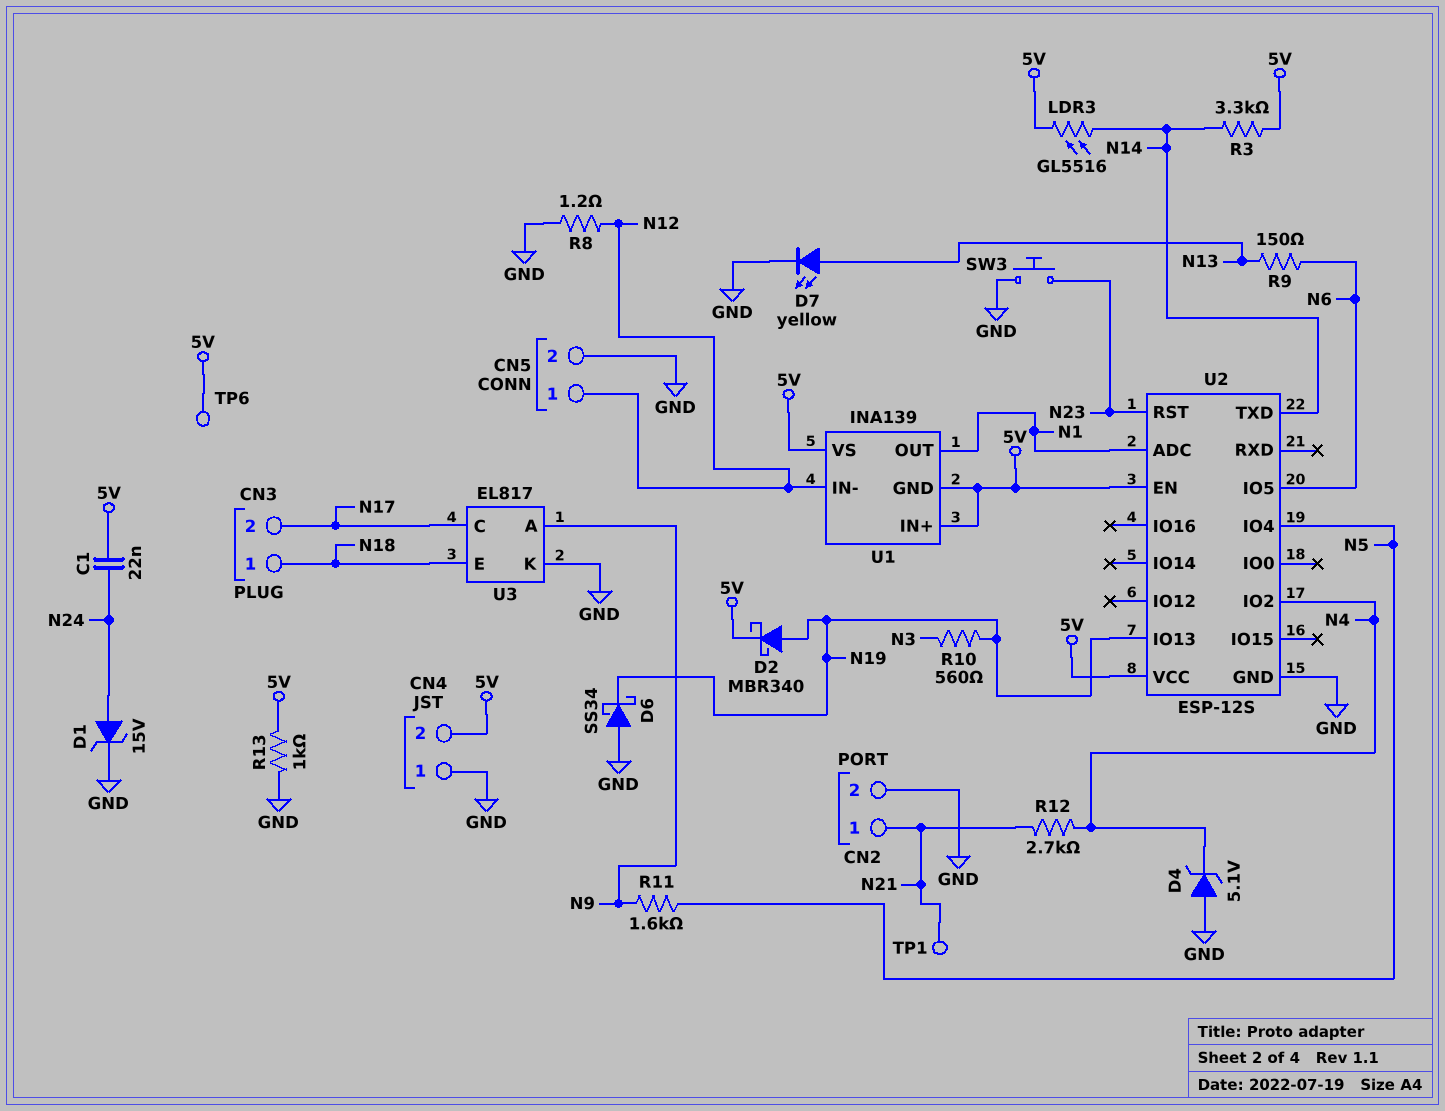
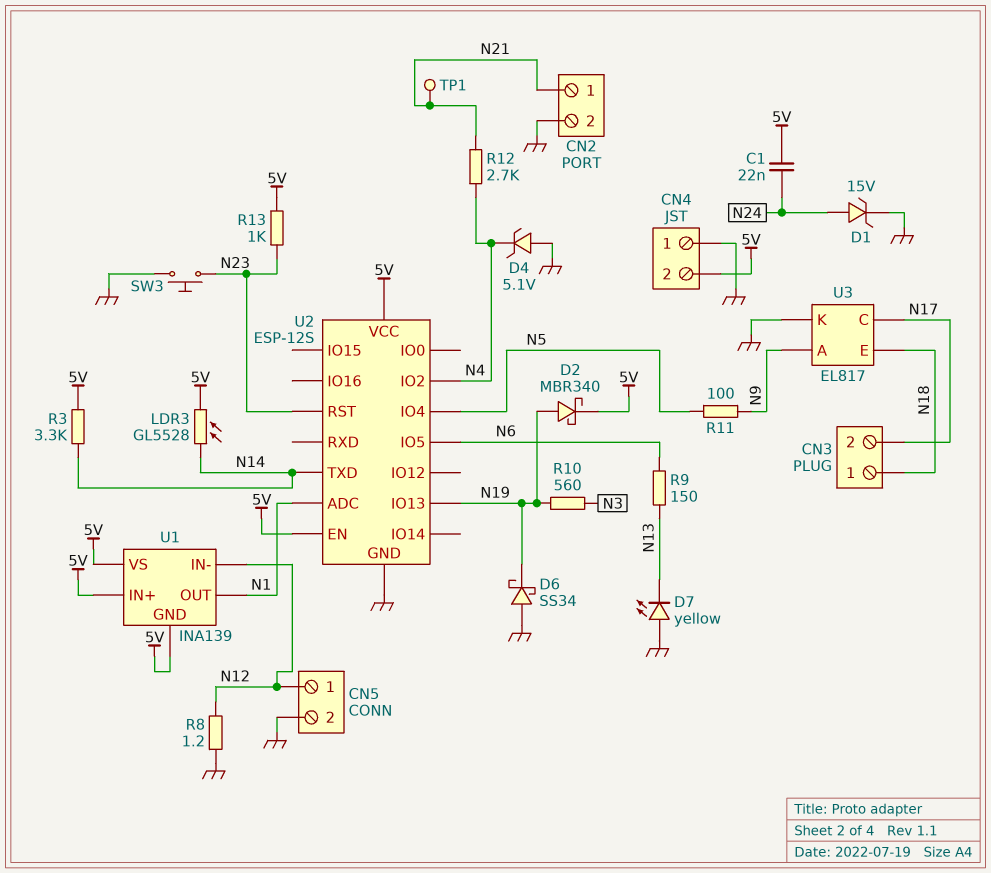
D7: LED yellow (A N13, K GND) -> LED yellow (A GND, K N13)
LDR3: GL5516 (5V, N14) -> GL5528 (5V, N14)
R11: 1.6k (N5, N9) -> 100 (N5, N9)
R13: 1k (5V, GND) -> 1k (5V, N23)
TP6: test point (5V) -> none

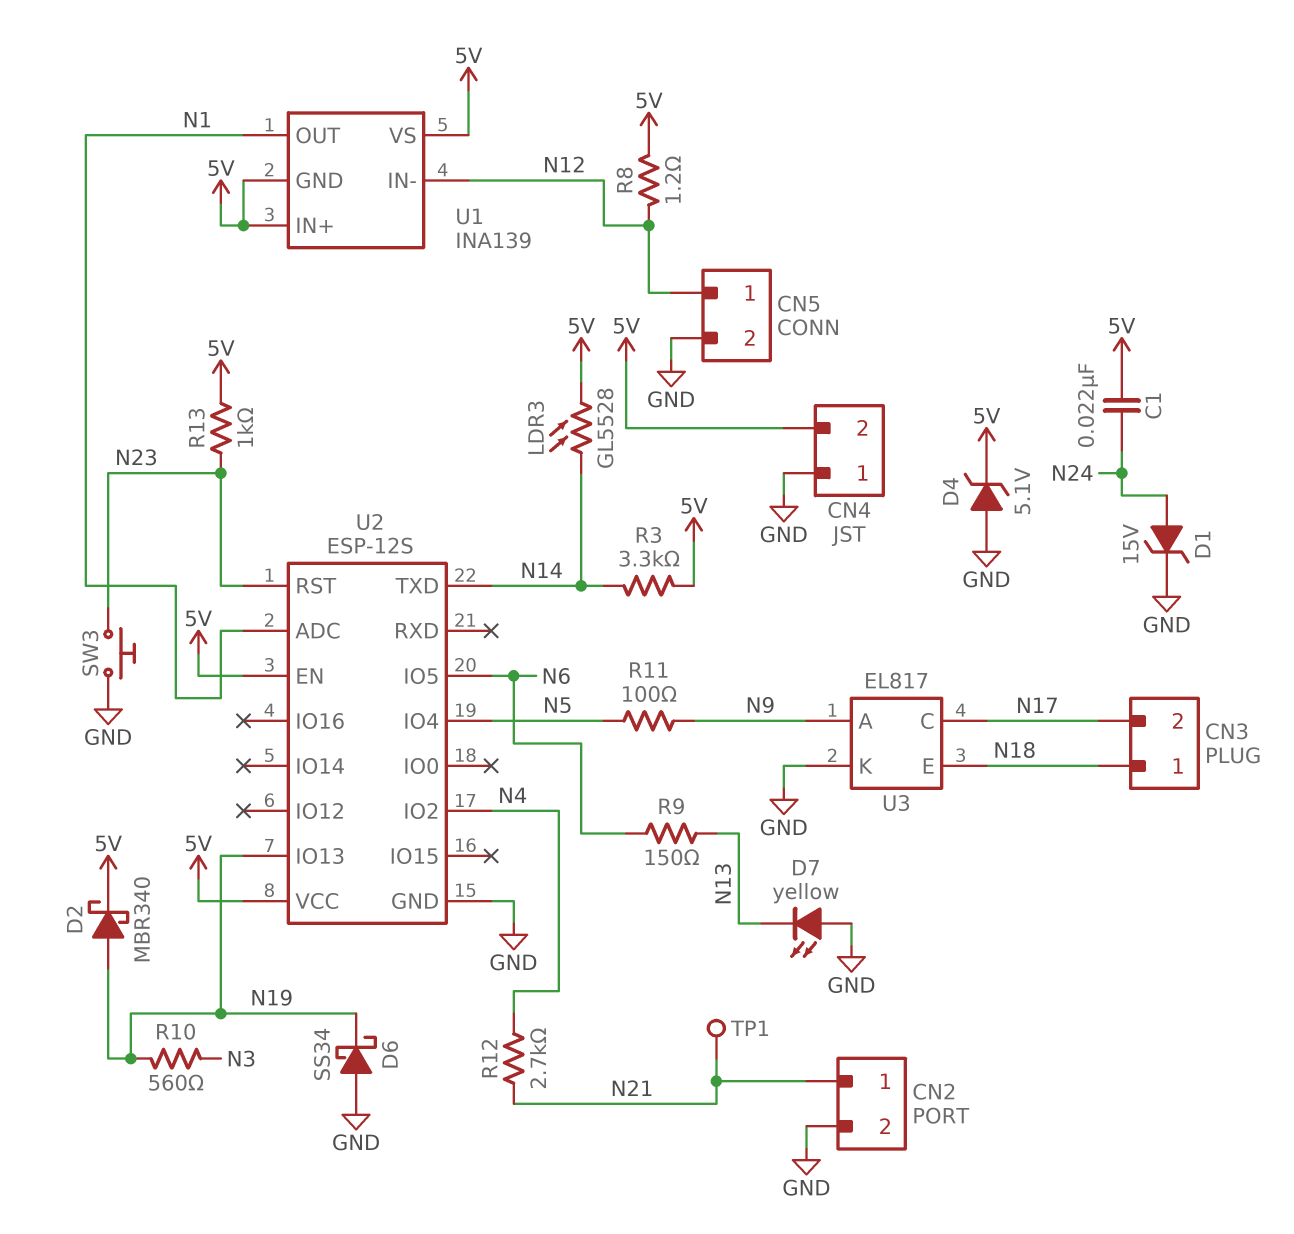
D4: zener 5.1V (A GND, K N4) -> zener 5.1V (A GND, K 5V)
R8: 1.2 (GND, N12) -> 1.2 (5V, N12)

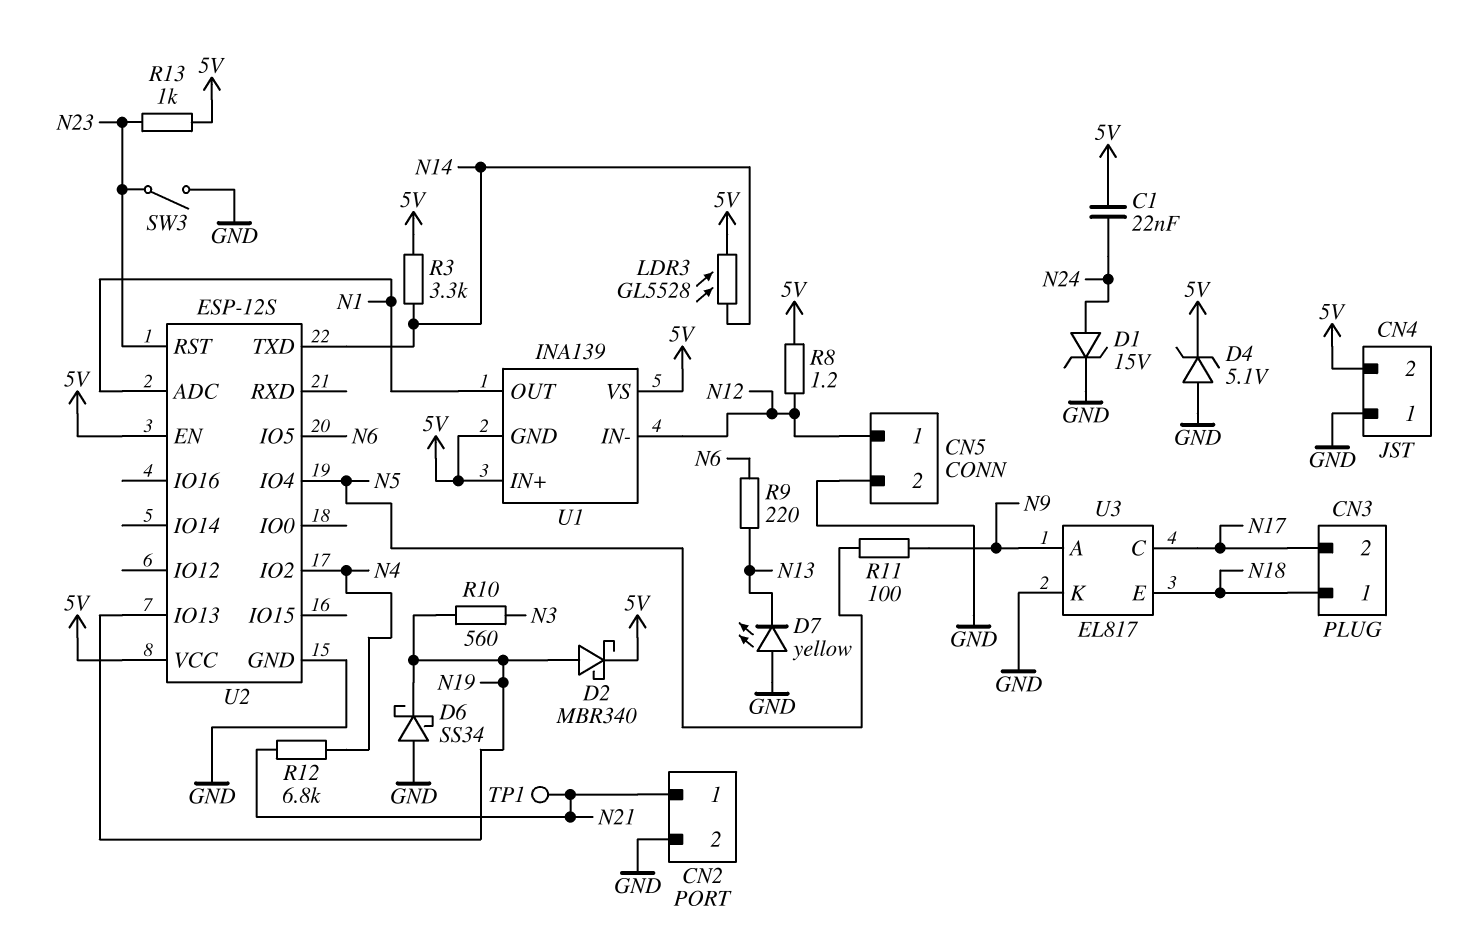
R9: 150 (N6, N13) -> 220 (N6, N13)
R12: 2.7k (N4, N21) -> 6.8k (N4, N21)
SW3: button (GND, N23) -> switch (GND, N23)

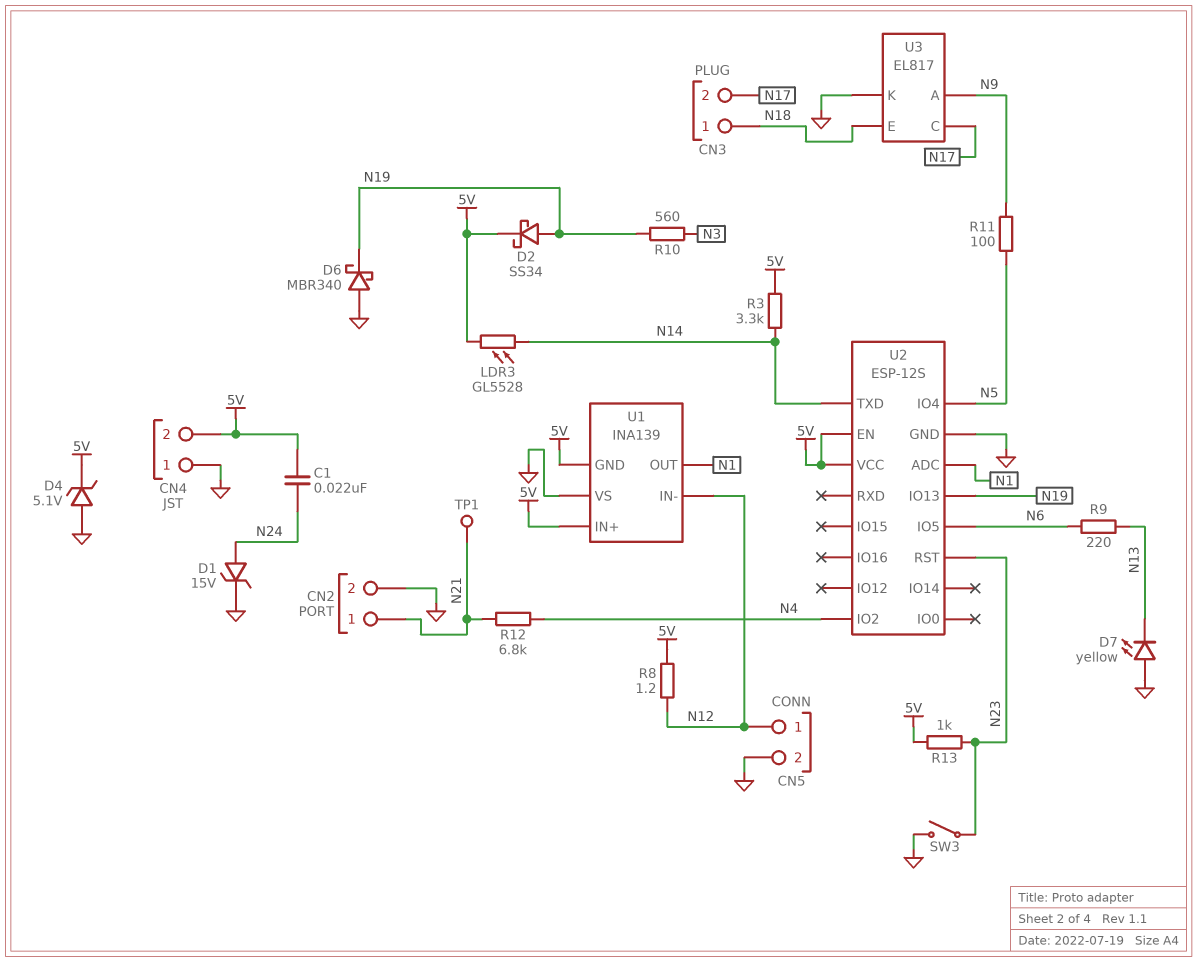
D2: schottky MBR340 (A N19, K 5V) -> schottky SS34 (A N19, K 5V)
D6: schottky SS34 (A GND, K N19) -> schottky MBR340 (A GND, K N19)
U1 pin VS: 5V -> GND

